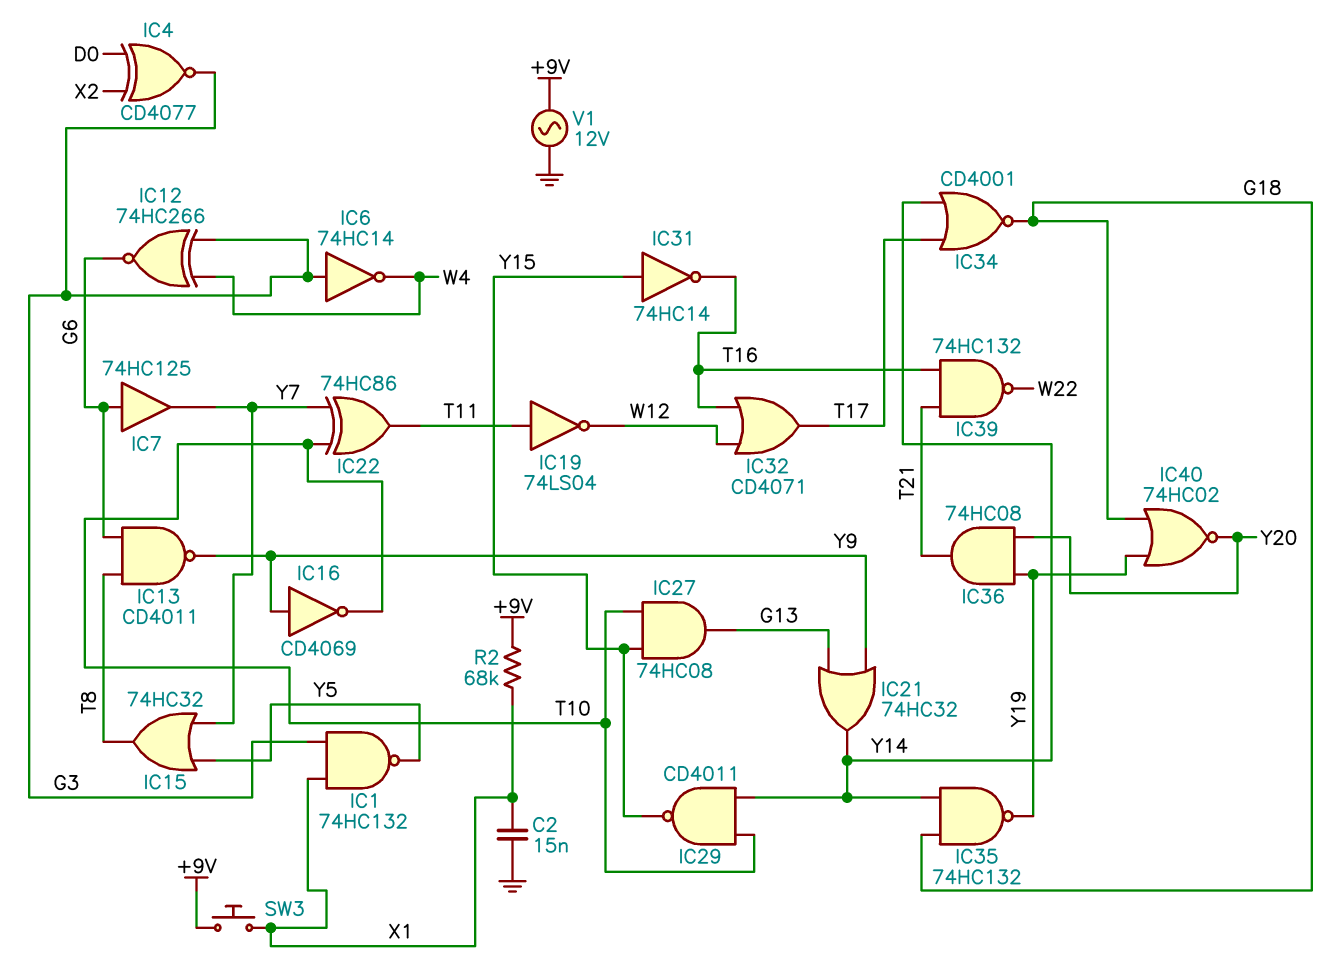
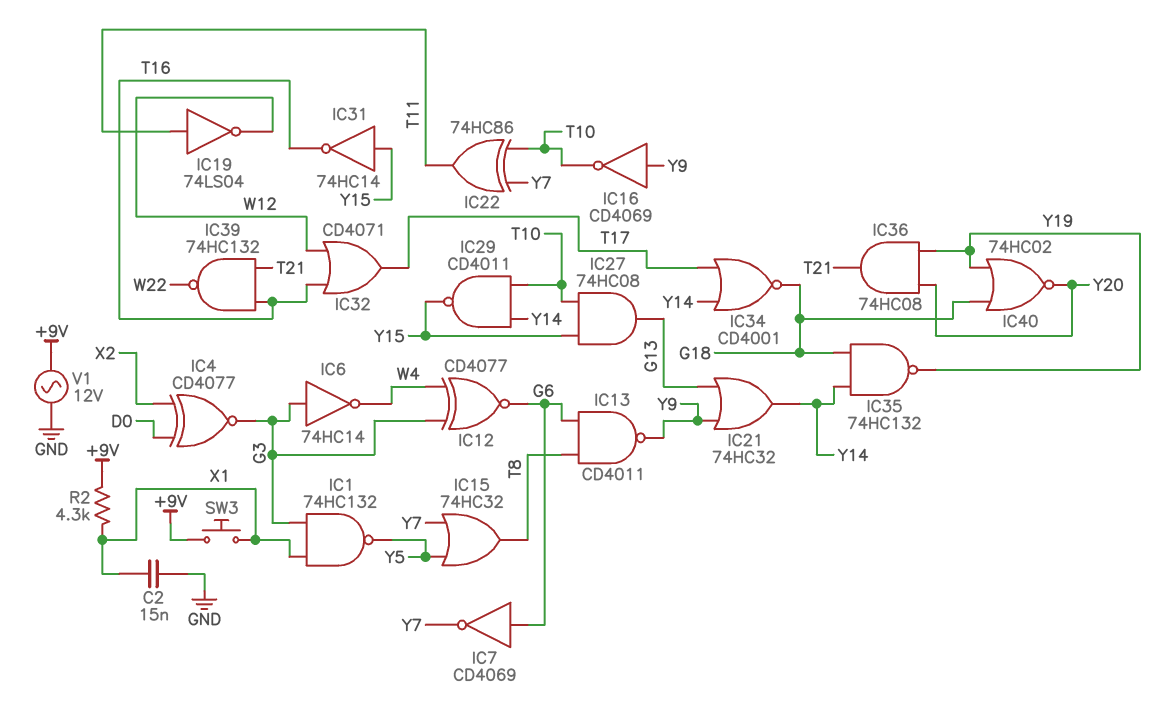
IC7: buffer 74HC125 (in G6, out Y7) -> NOT CD4069 (in G6, out Y7)
IC12: XNOR 74HC266 (in G3, in W4, out G6) -> XNOR CD4077 (in G3, in W4, out G6)
R2: 68k (+9V, X1) -> 4.3k (+9V, X1)

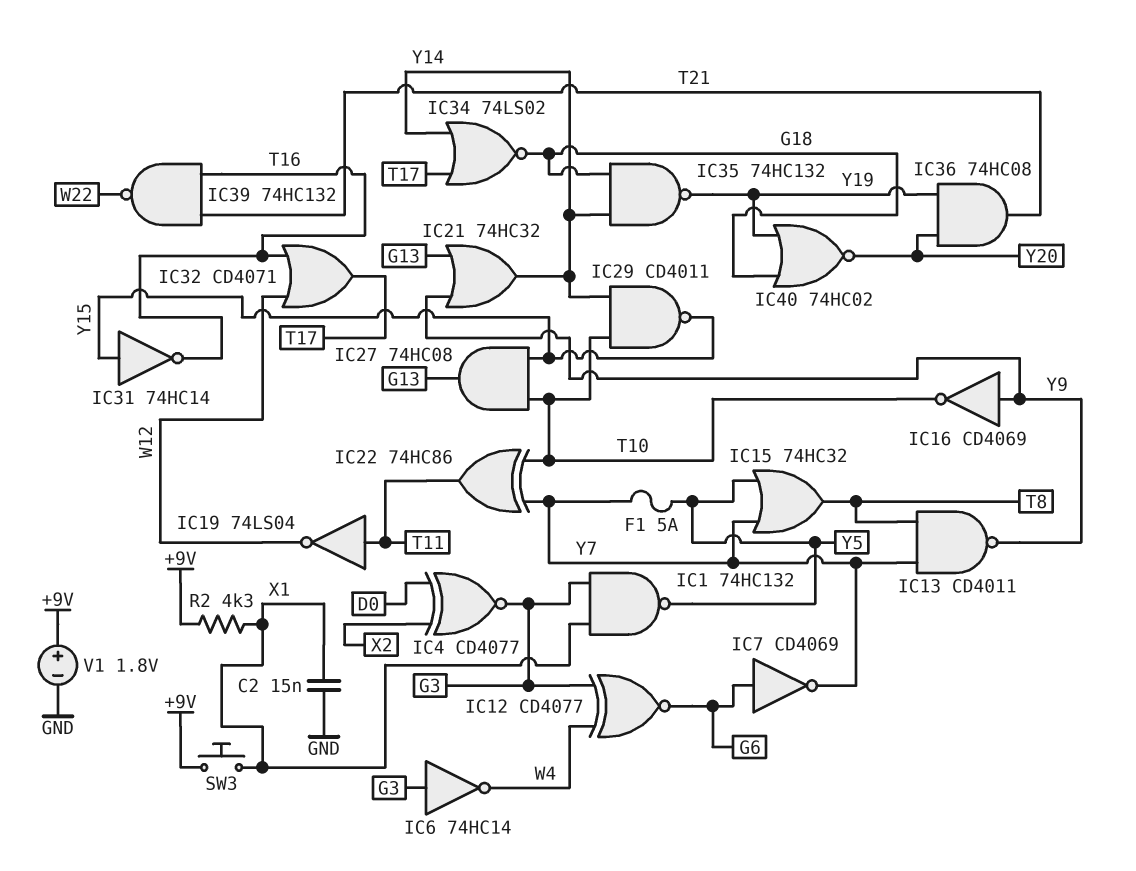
F1: none -> 5A (Y5, Y7)
IC13: NAND CD4011 (in G6, in T8, out Y9) -> NAND CD4011 (in T8, in Y7, out Y9)
IC34: NOR CD4001 (in T17, in Y14, out G18) -> NOR 74LS02 (in T17, in Y14, out G18)
V1: AC 12V (+9V, GND) -> 1.8V (plus +9V, minus GND)

